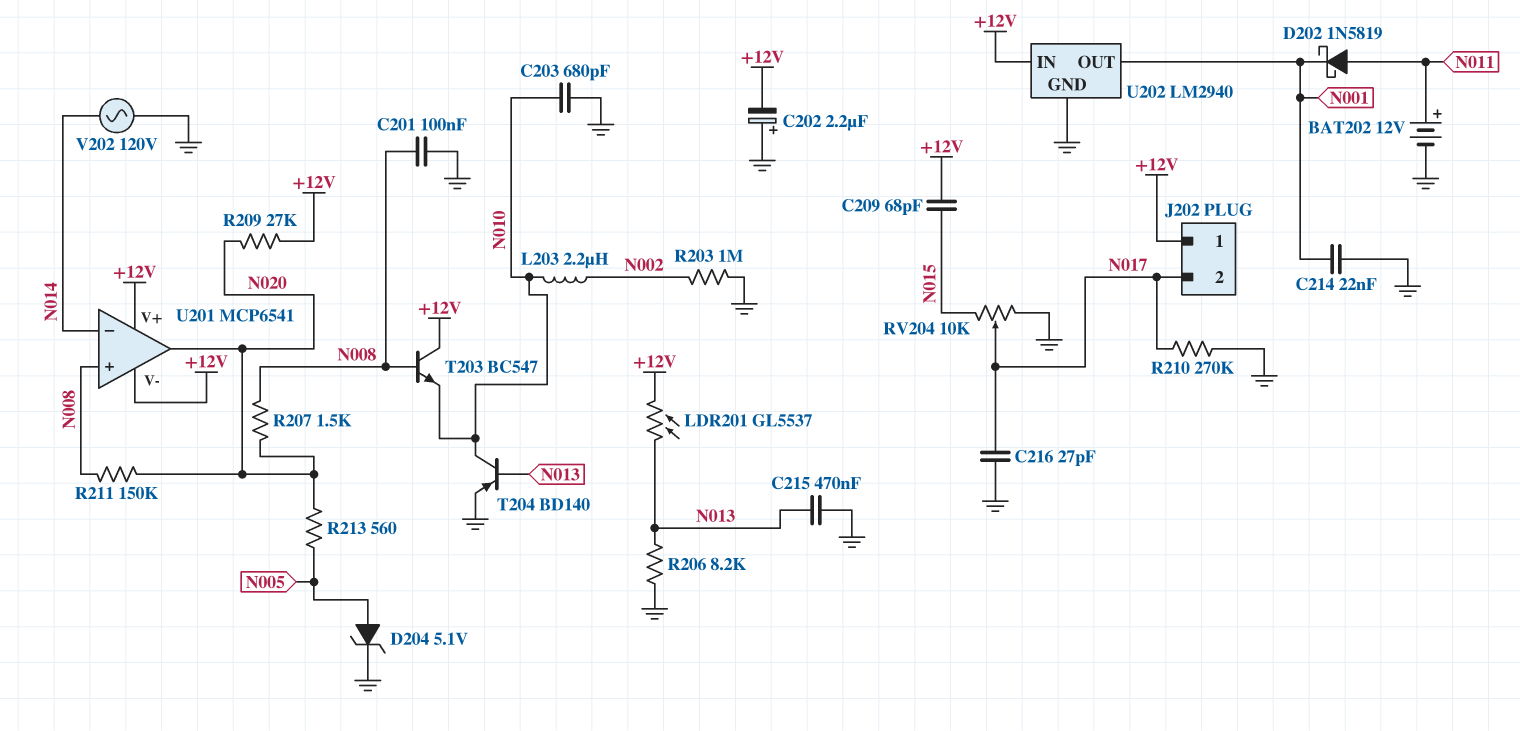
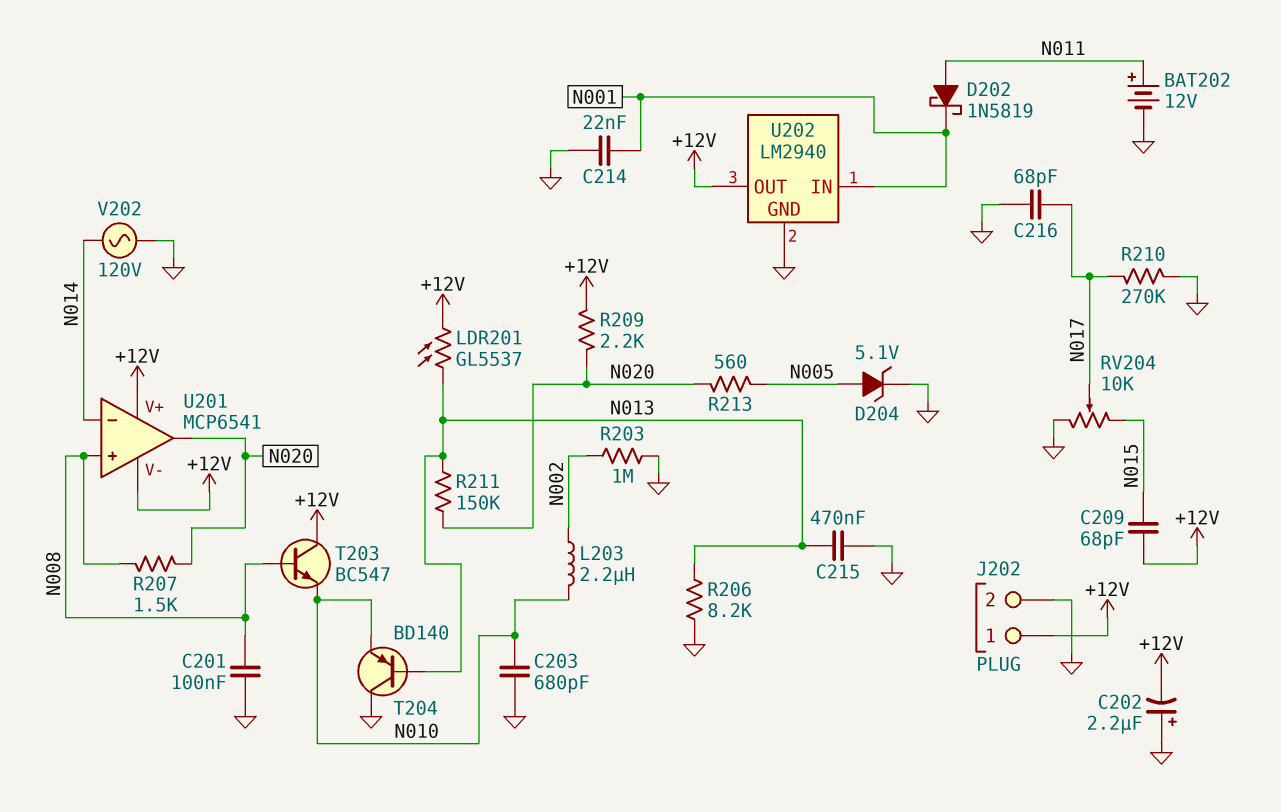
C216: 27pF (GND, N017) -> 68pF (GND, N017)
J202 pin 2: N017 -> GND
R209: 27k (+12V, N020) -> 2.2k (+12V, N020)
R211: 150k (N008, N020) -> 150k (N013, N020)
T204: PNP BD140 (B N013, C N010, E GND) -> PNP BD140 (B N013, C GND, E N010)
U202 pin IN: +12V -> N001
U202 pin OUT: N001 -> +12V

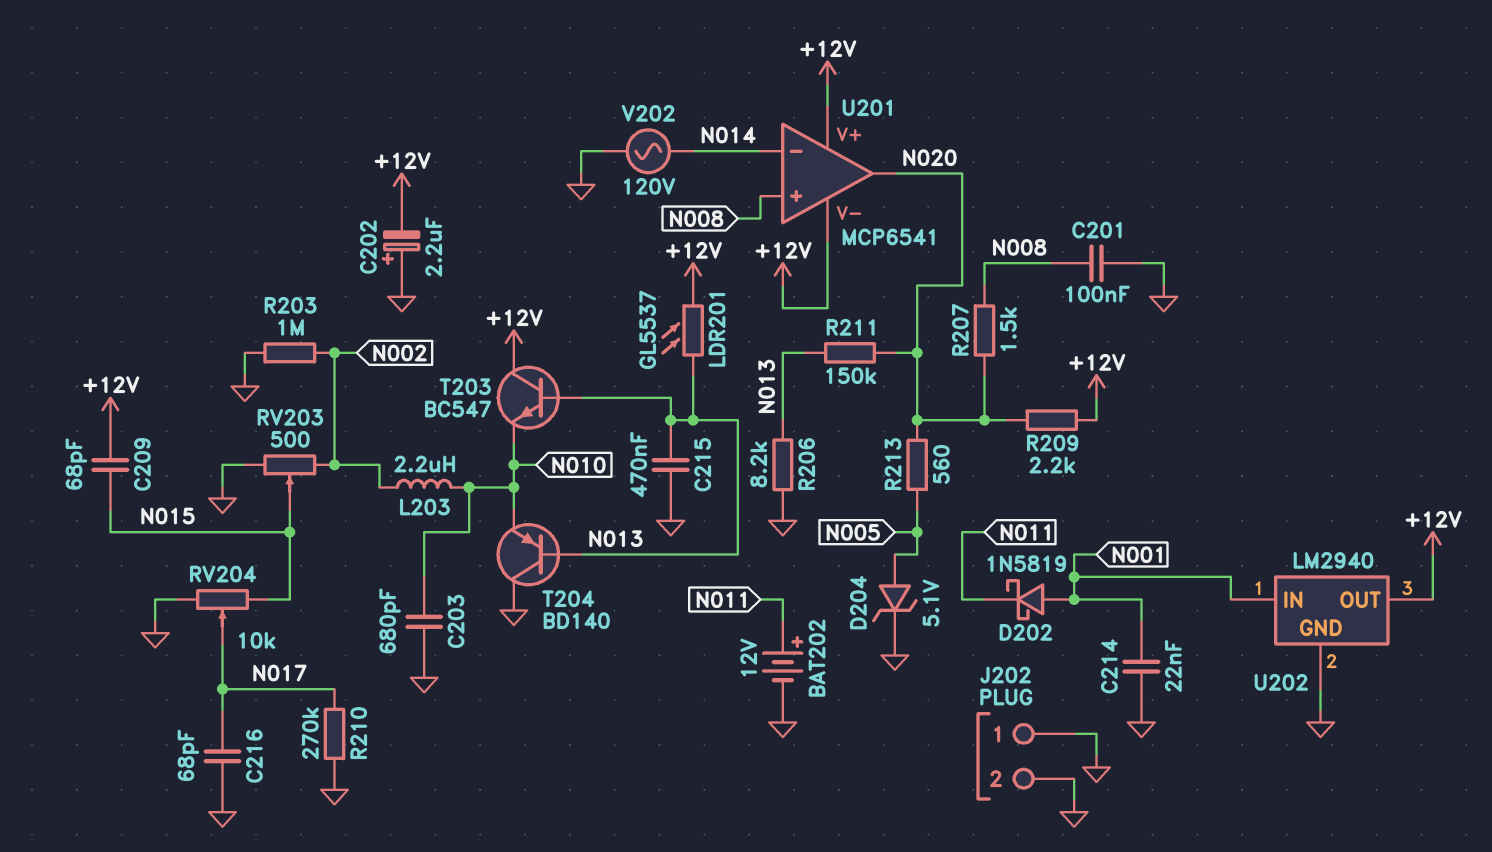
D202: schottky 1N5819 (A N011, K N001) -> schottky 1N5819 (A N001, K N011)
J202 pin 1: +12V -> GND
RV203: none -> 500 (GND, N002, wiper N015)
T203: NPN BC547 (B N008, C +12V, E N010) -> NPN BC547 (B N013, C +12V, E N010)

